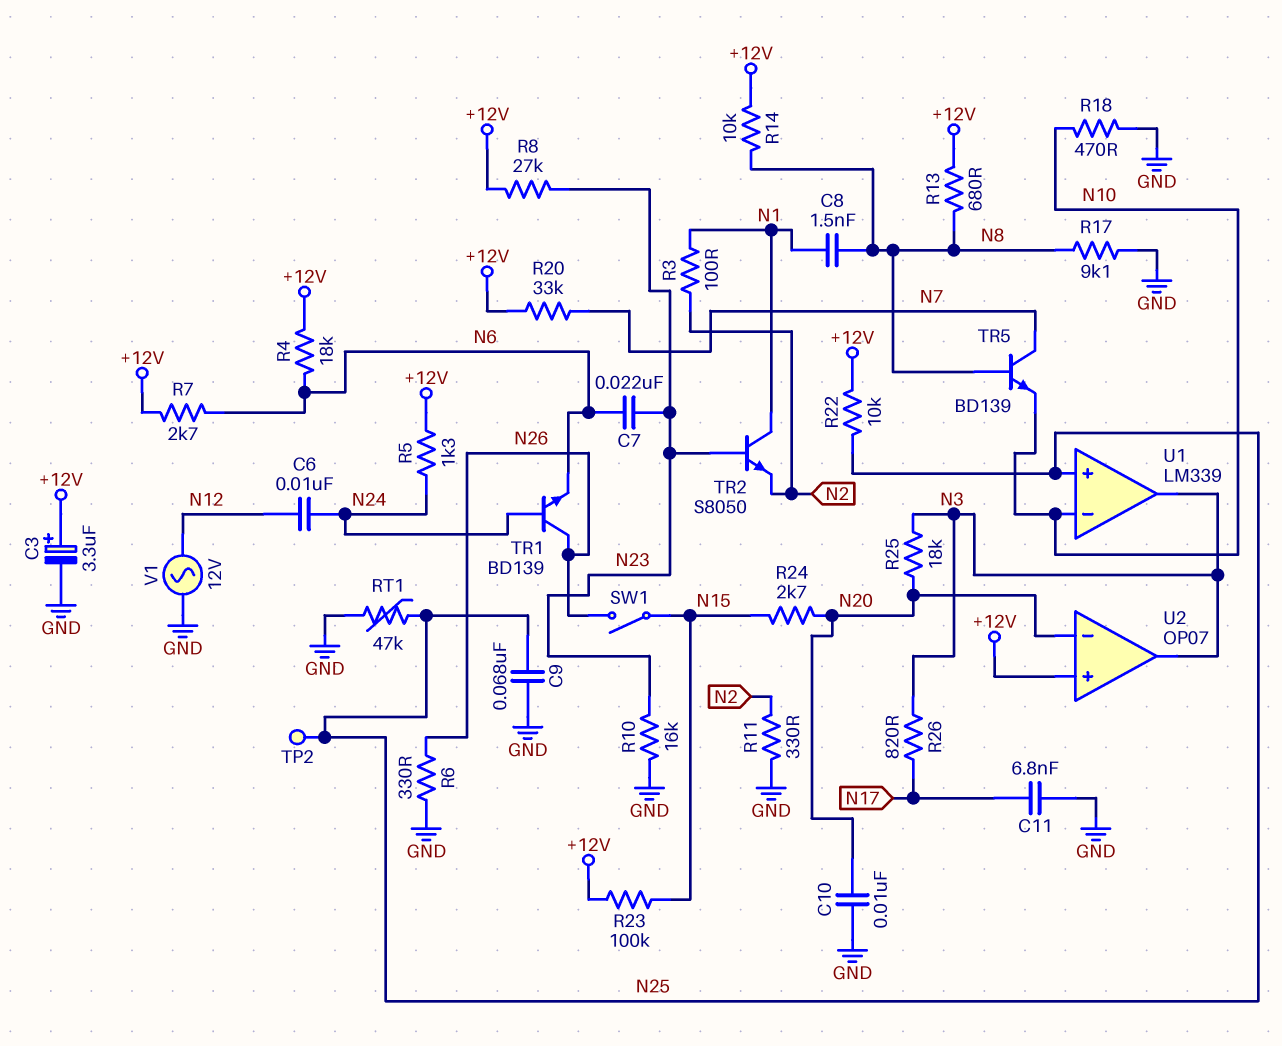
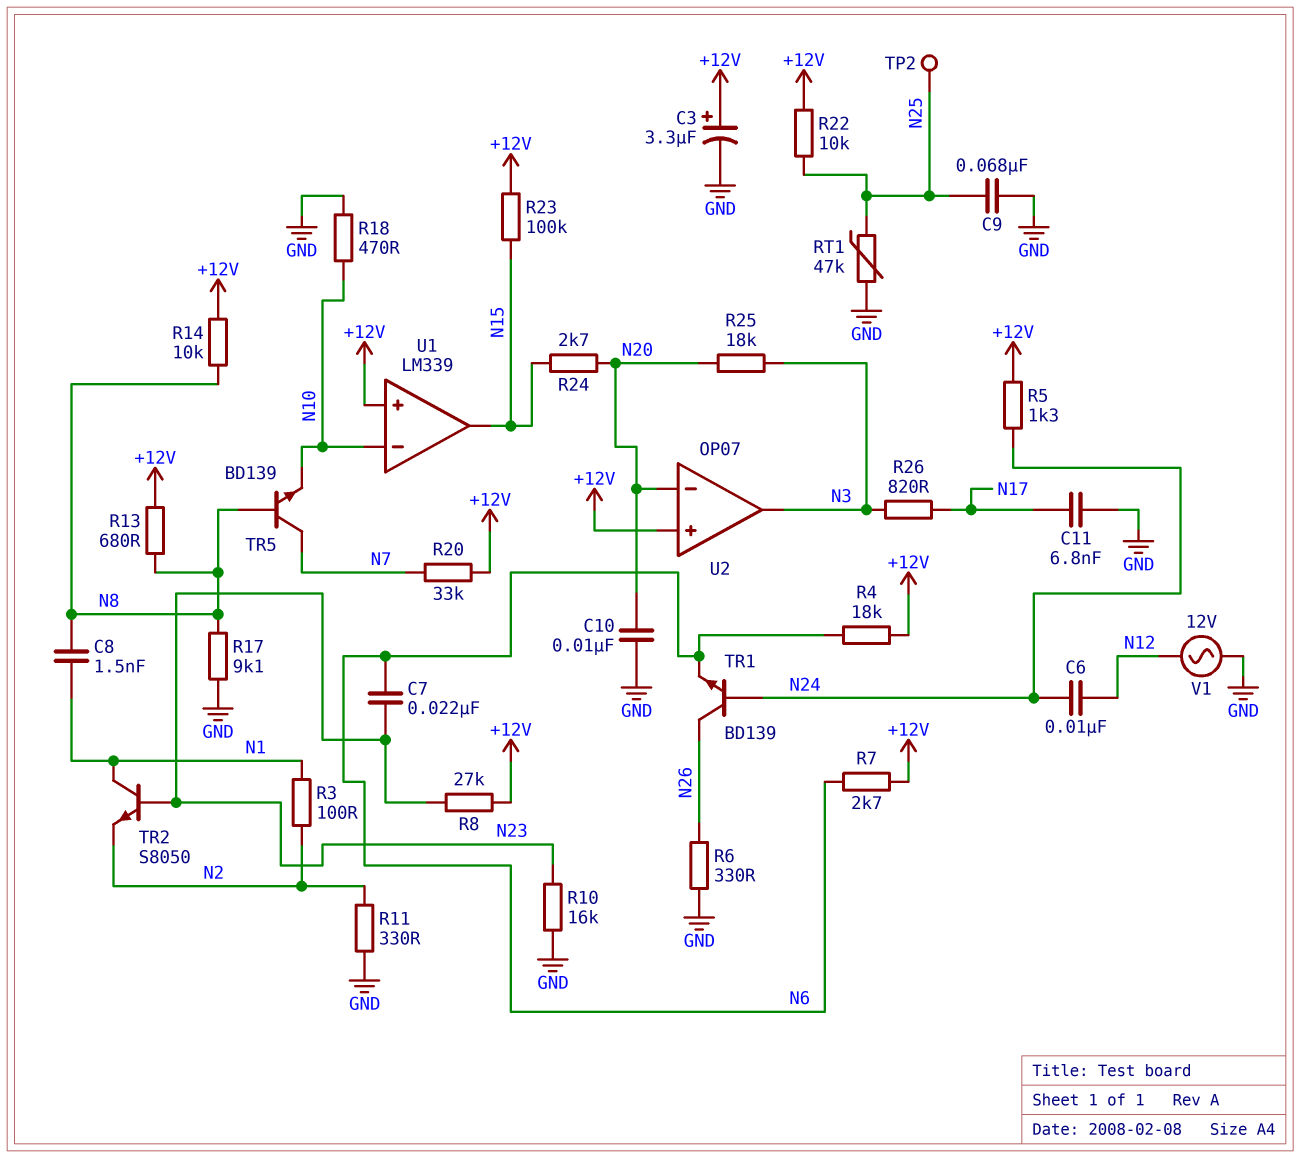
SW1: switch (N15, N26) -> none
U1 pin in+: N25 -> +12V
U1 pin out: N3 -> N15

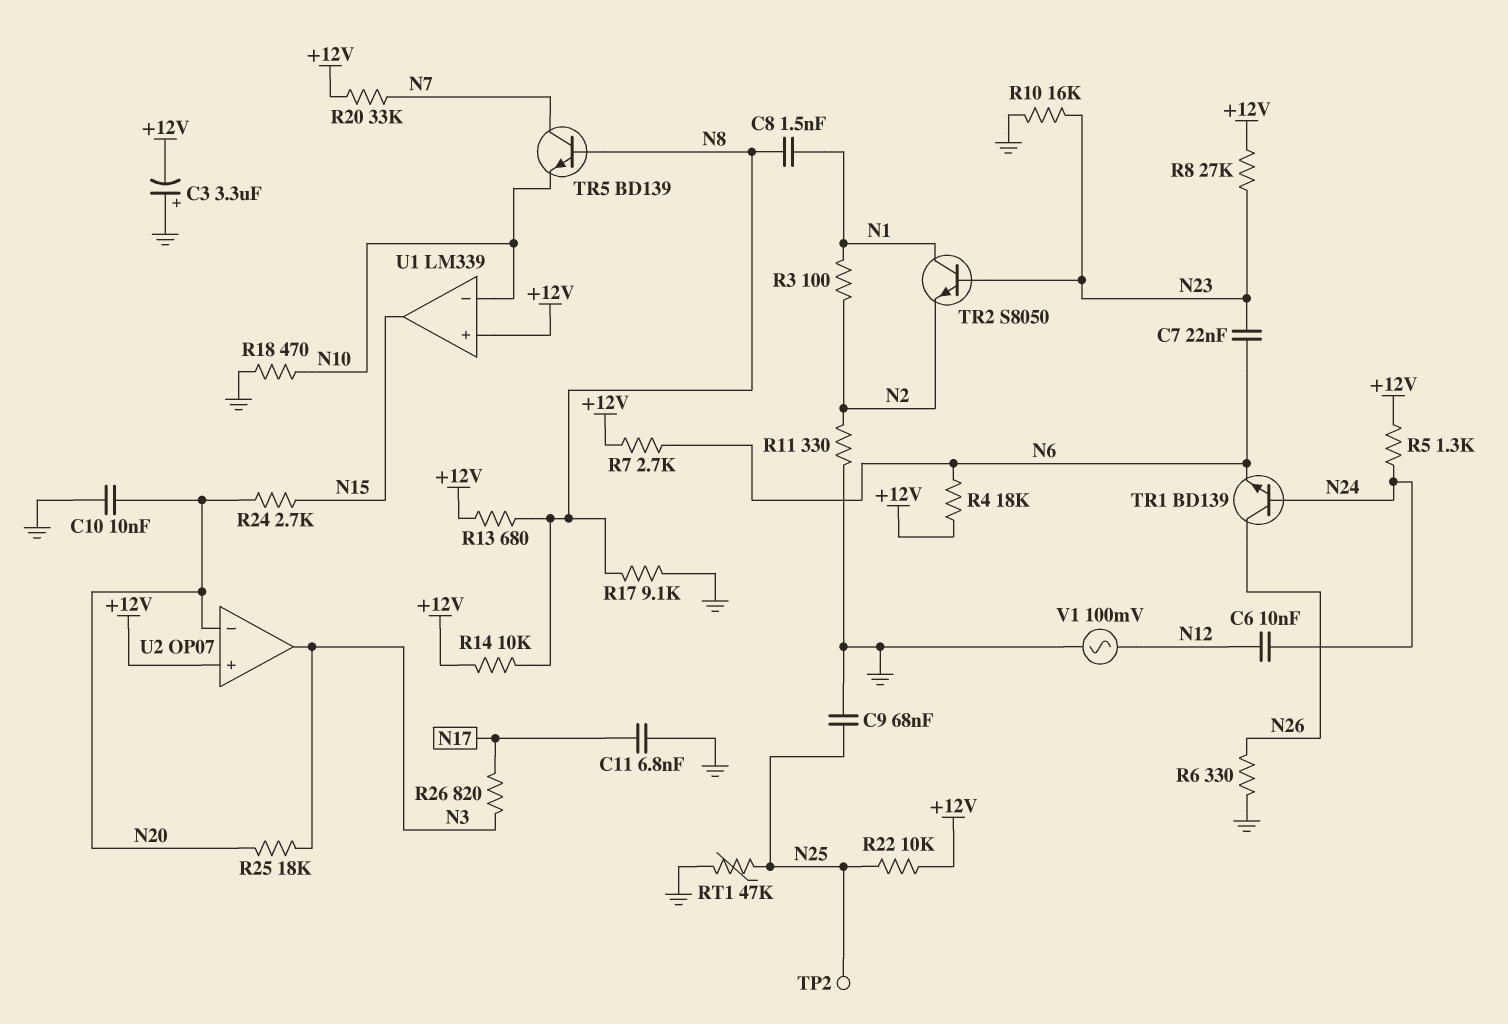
C3: 3.3uF (plus +12V, minus GND) -> 3.3uF (plus GND, minus +12V)
R23: 100k (+12V, N15) -> none
V1: AC 12V (GND, N12) -> AC 100mV (GND, N12)

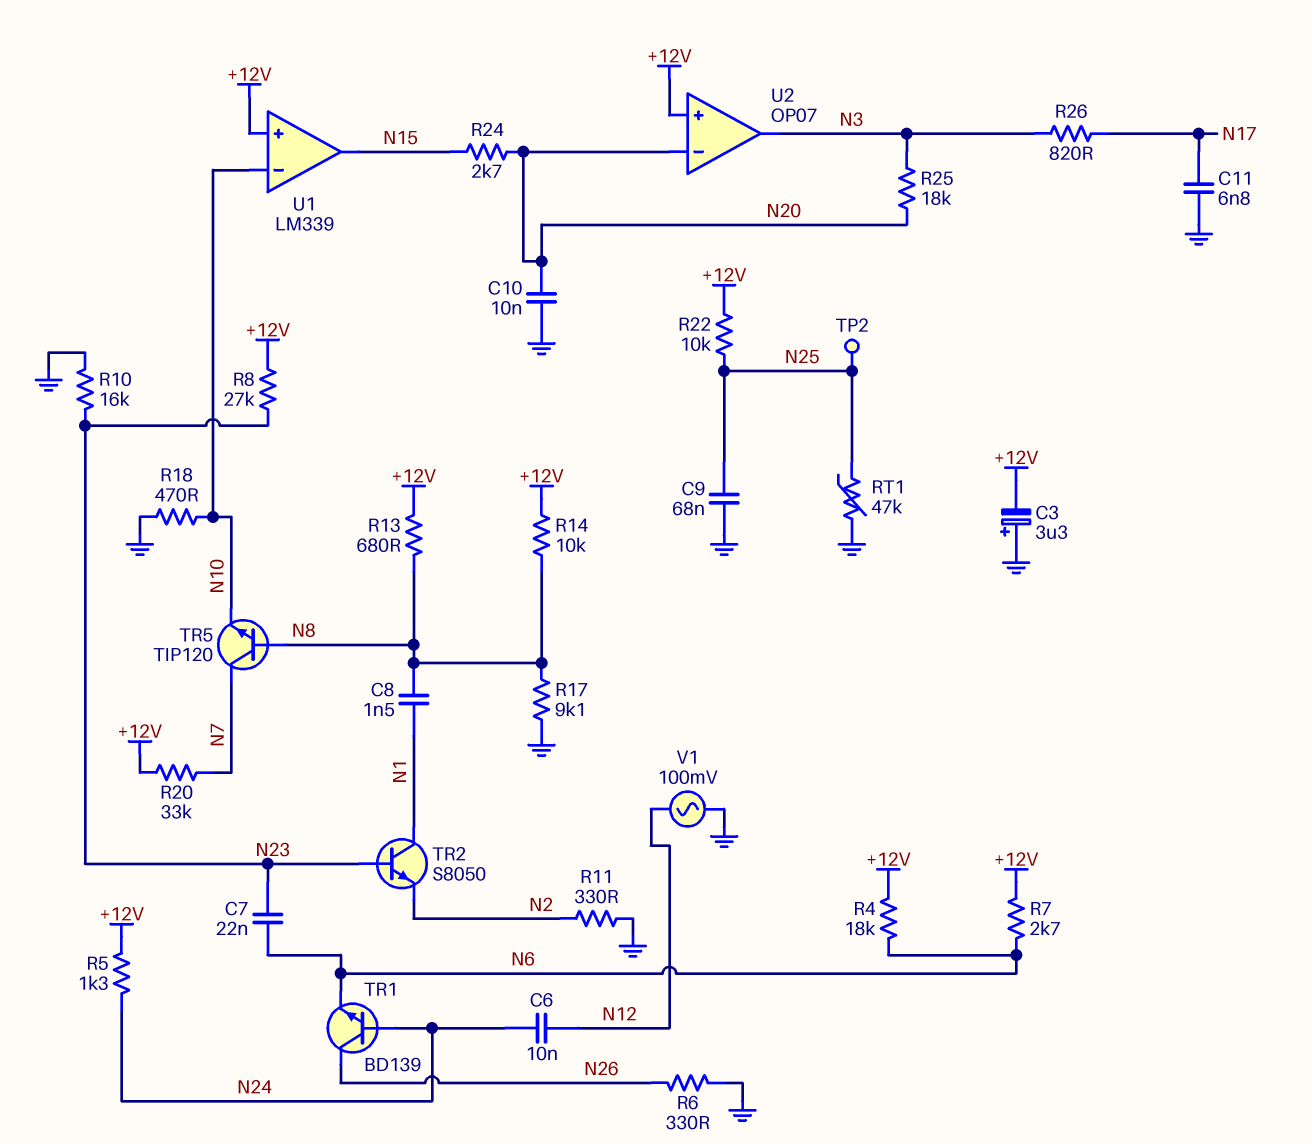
R3: 100 (N1, N2) -> none
TR5: NPN BD139 (B N8, C N7, E N10) -> NPN TIP120 (B N8, C N7, E N10)

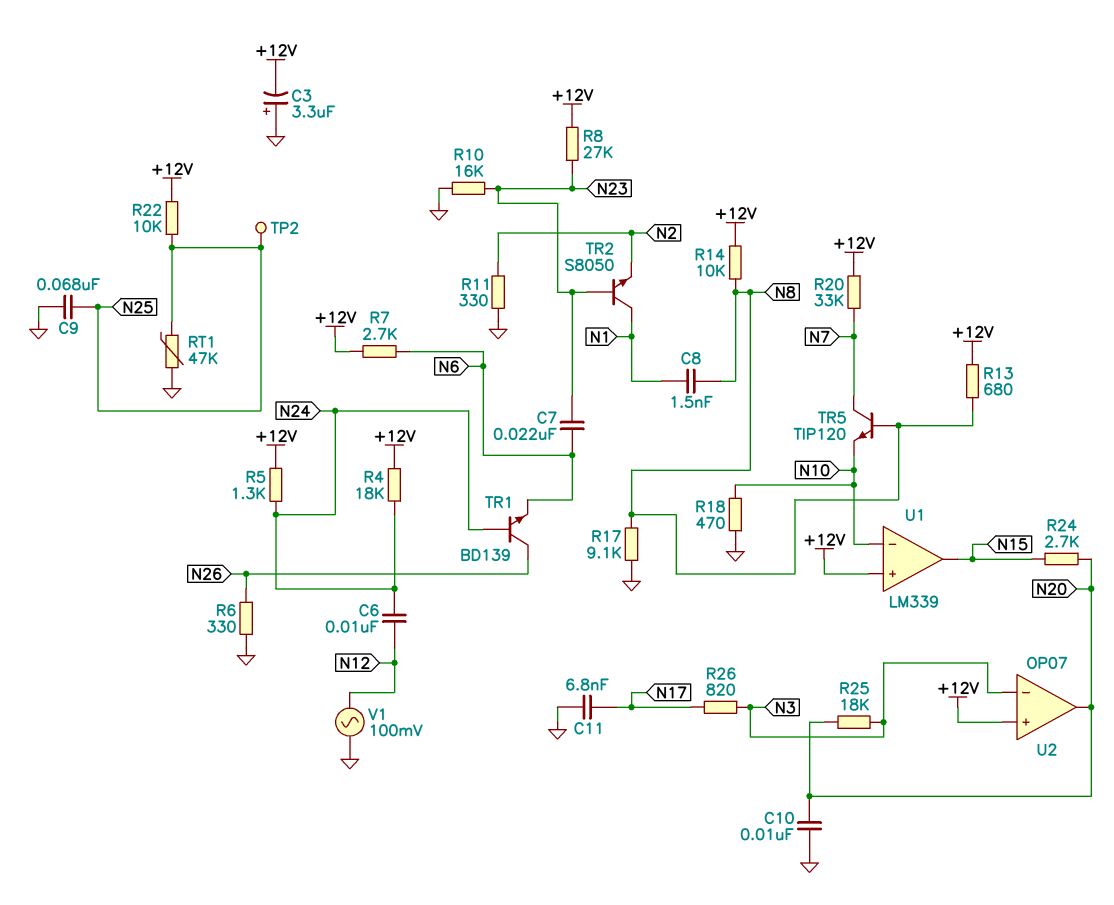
R4: 18k (+12V, N6) -> 18k (+12V, N24)
U2 pin in-: N20 -> N3
U2 pin out: N3 -> N20

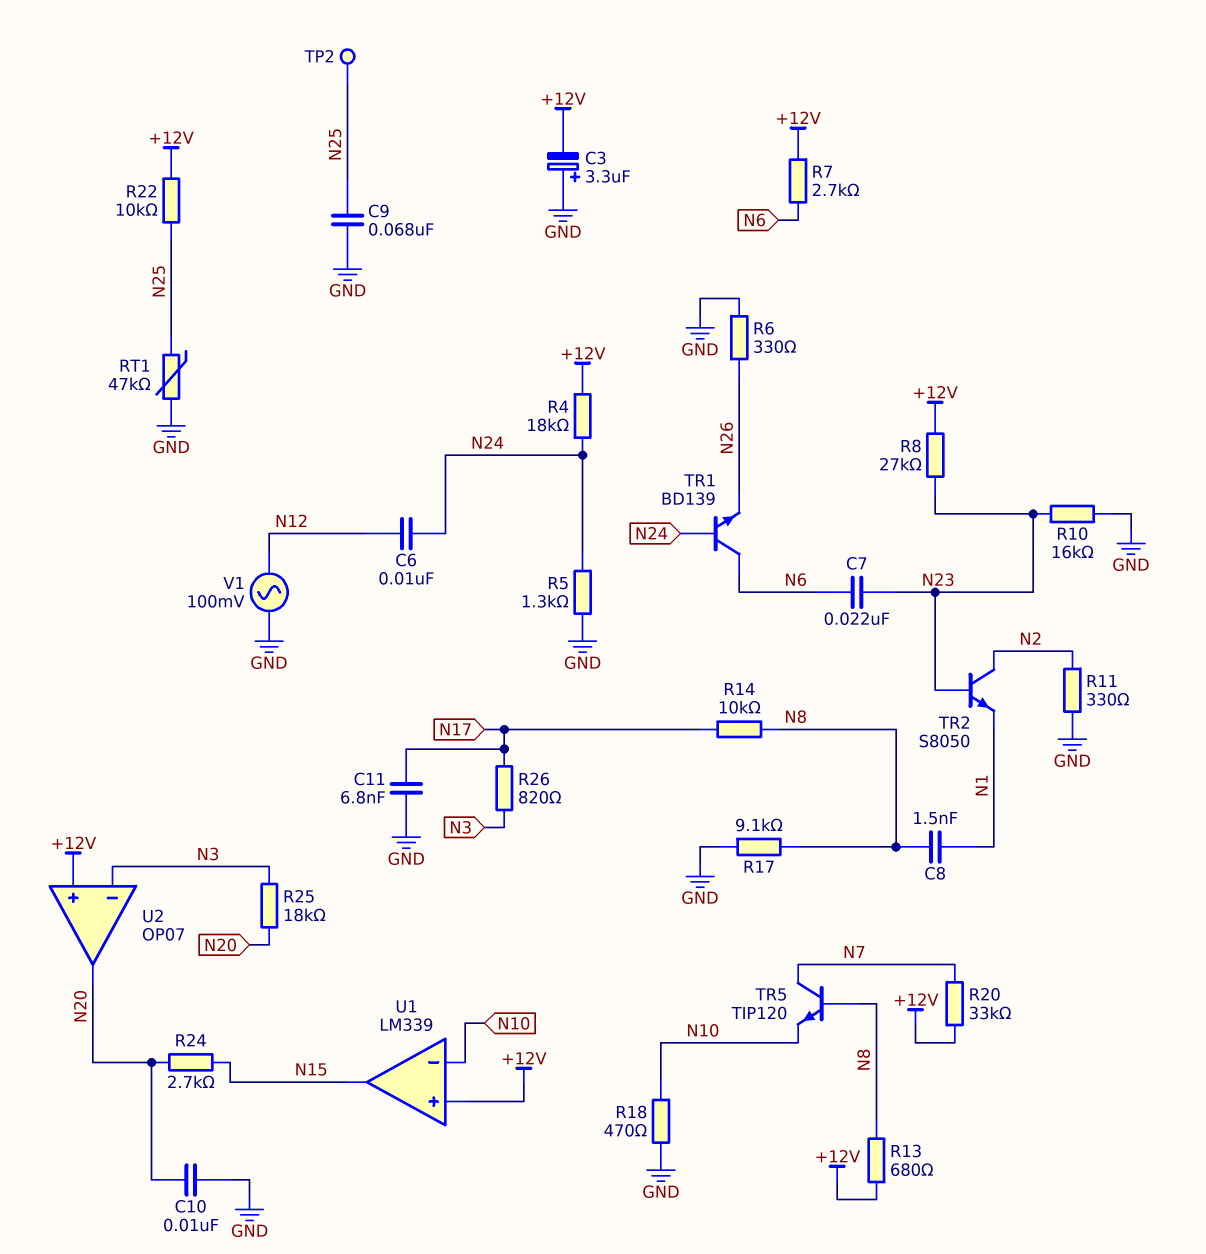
R5: 1.3k (+12V, N24) -> 1.3k (GND, N24)
R14: 10k (+12V, N8) -> 10k (N8, N17)
TR1: NPN BD139 (B N24, C N26, E N6) -> NPN BD139 (B N24, C N6, E N26)
TR2: NPN S8050 (B N23, C N1, E N2) -> NPN S8050 (B N23, C N2, E N1)

